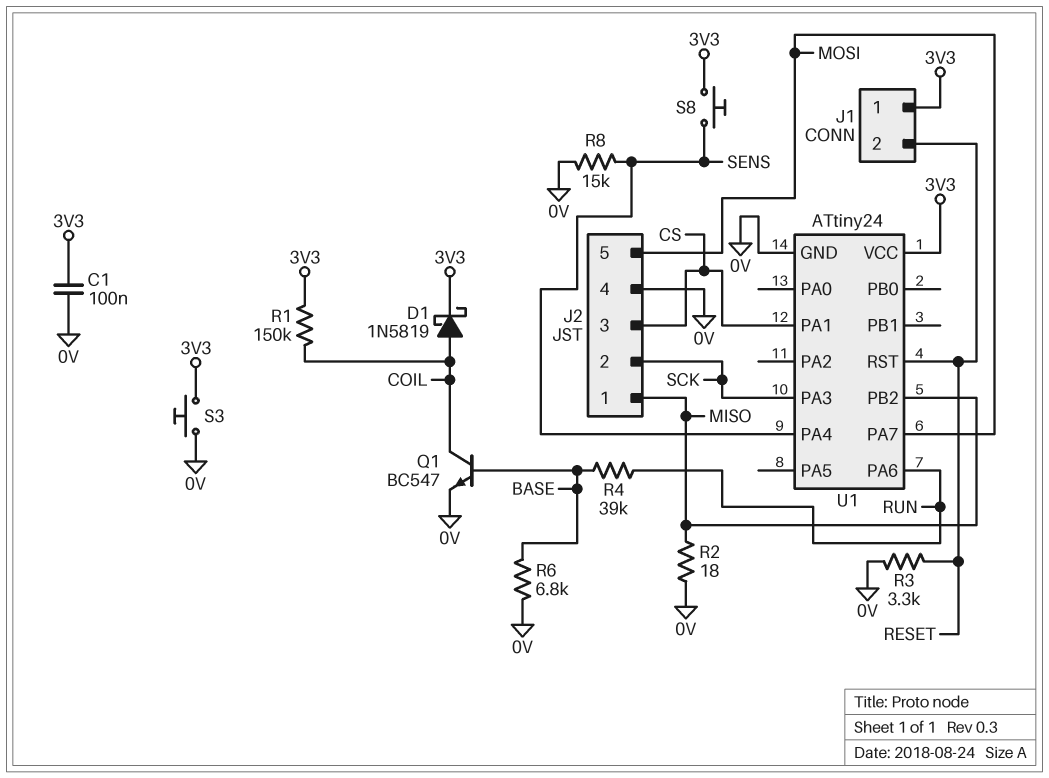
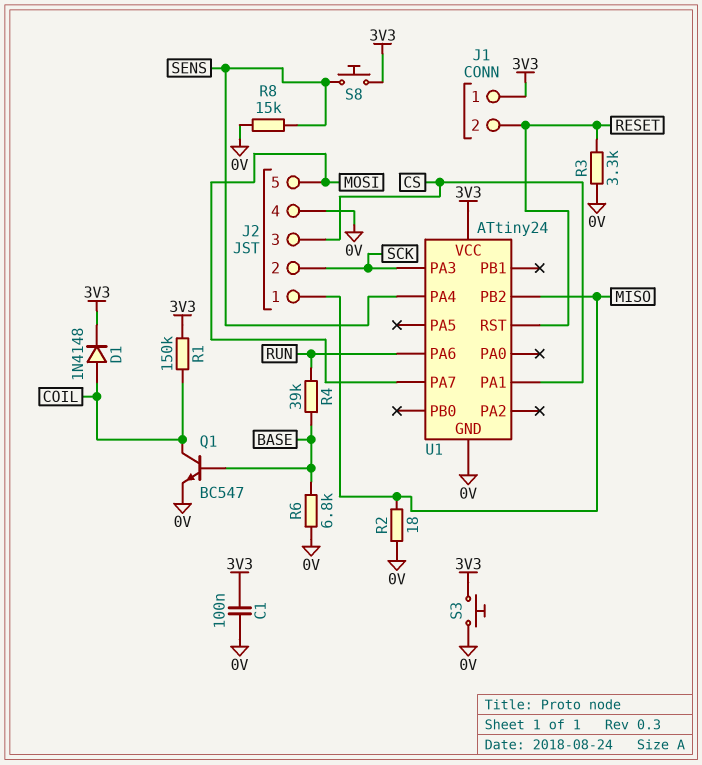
D1: schottky 1N5819 (A COIL, K 3V3) -> diode 1N4148 (A COIL, K 3V3)

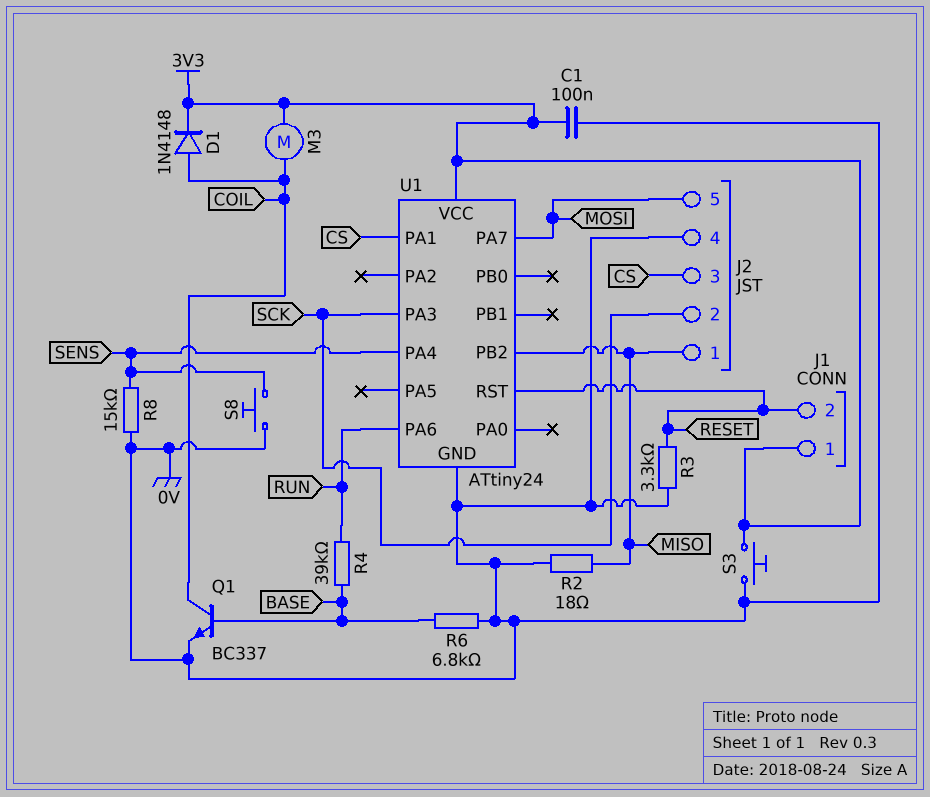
M3: none -> motor (3V3, COIL)
Q1: NPN BC547 (B BASE, C COIL, E 0V) -> NPN BC337 (B BASE, C COIL, E 0V)
R1: 150k (3V3, COIL) -> none
S8: button (3V3, SENS) -> button (0V, SENS)

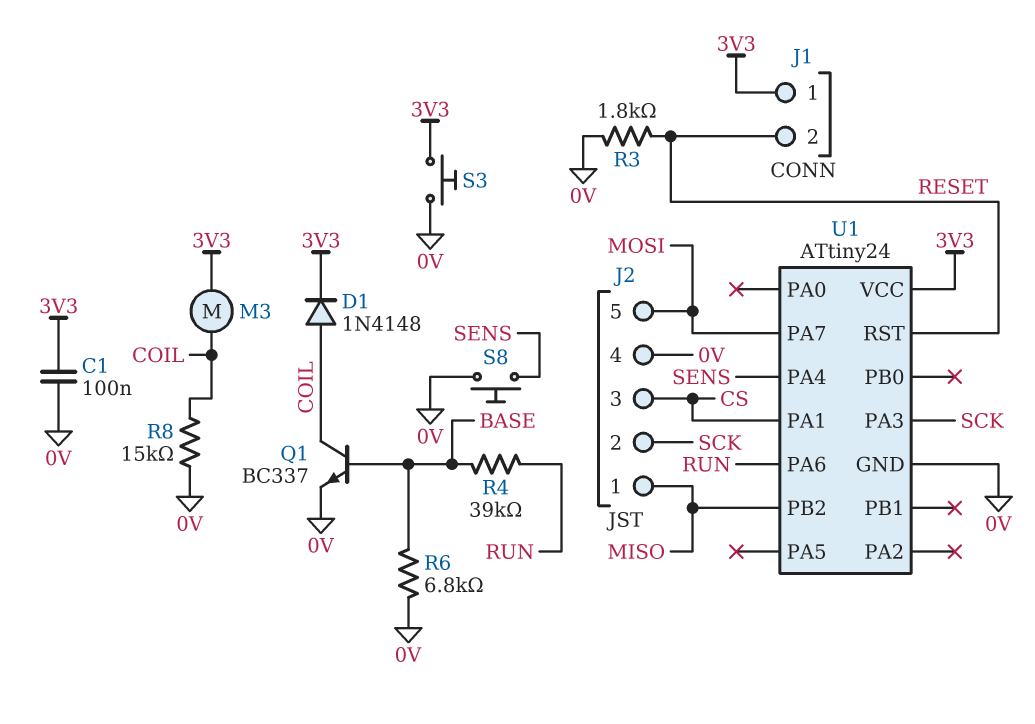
R2: 18 (0V, MISO) -> none
R3: 3.3k (0V, RESET) -> 1.8k (0V, RESET)
R8: 15k (0V, SENS) -> 15k (0V, COIL)

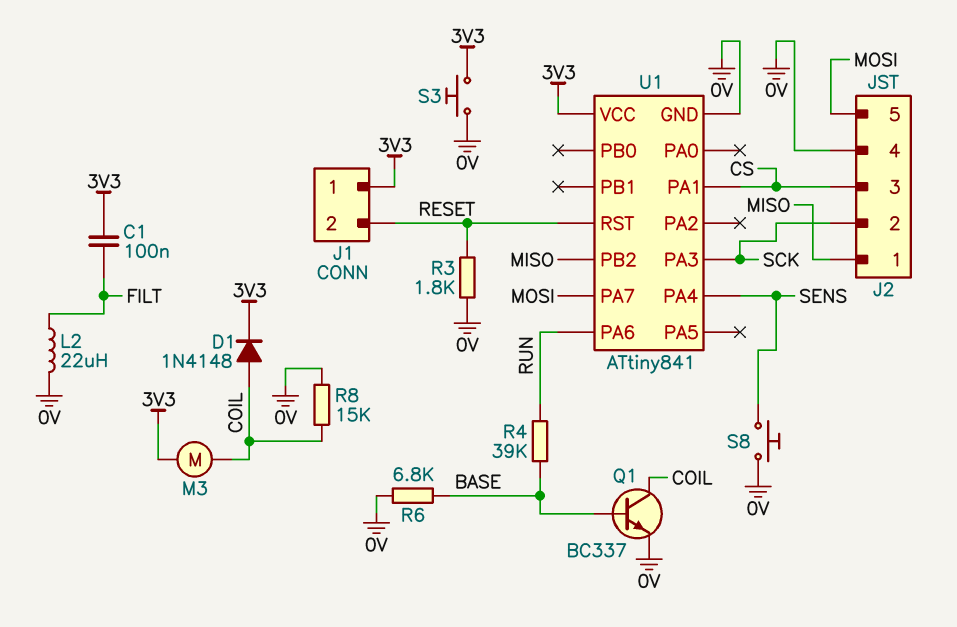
C1: 100nF (0V, 3V3) -> 100nF (3V3, FILT)
L2: none -> 22uH (0V, FILT)
U1: ATtiny24 -> ATtiny841

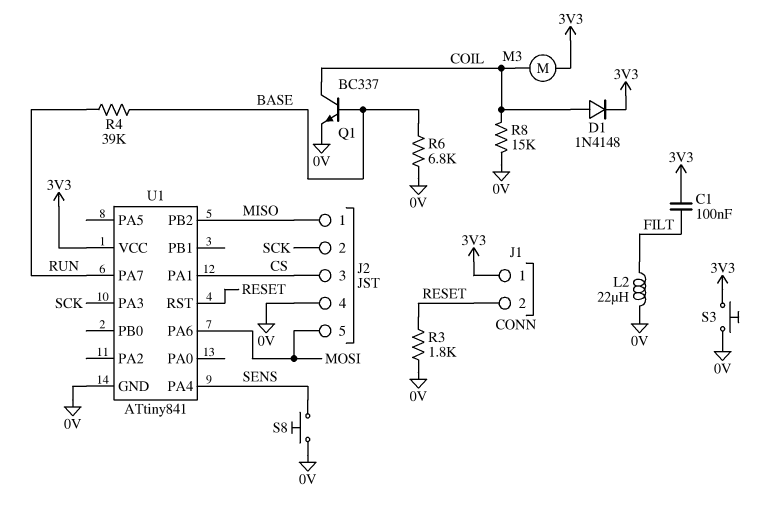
U1 pin PA6: RUN -> MOSI
U1 pin PA7: MOSI -> RUN

